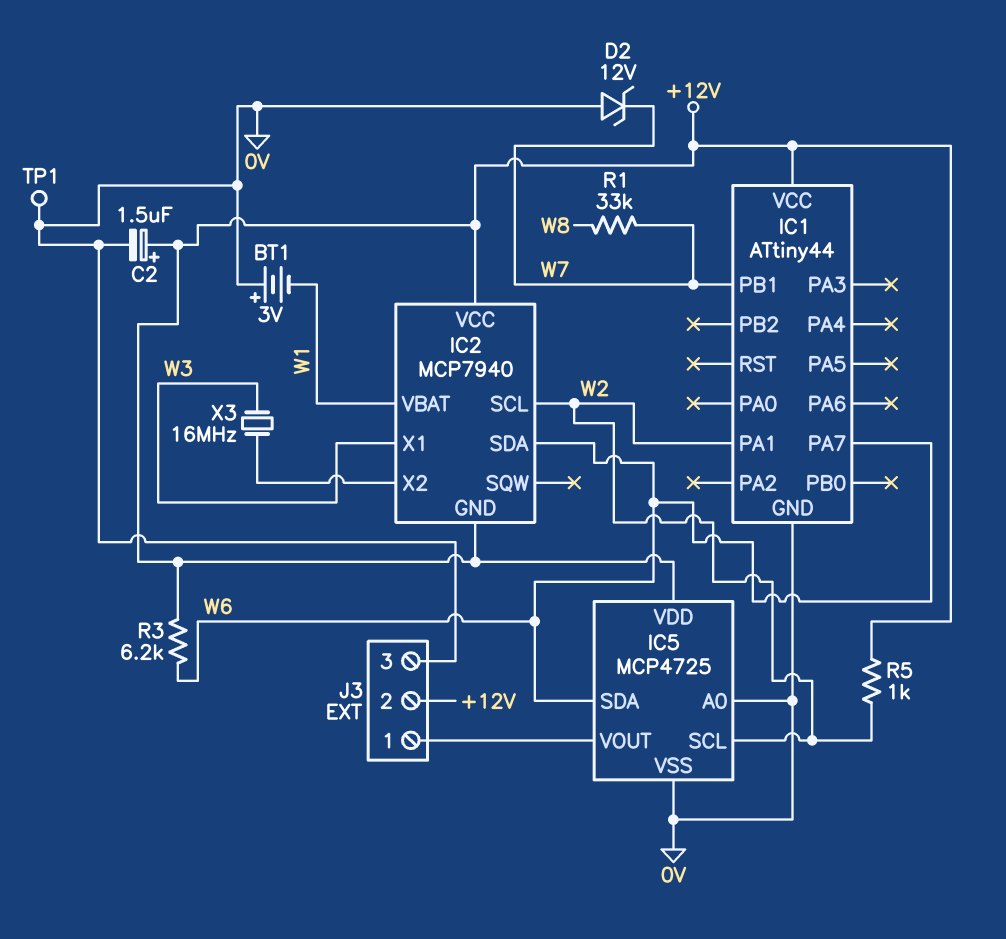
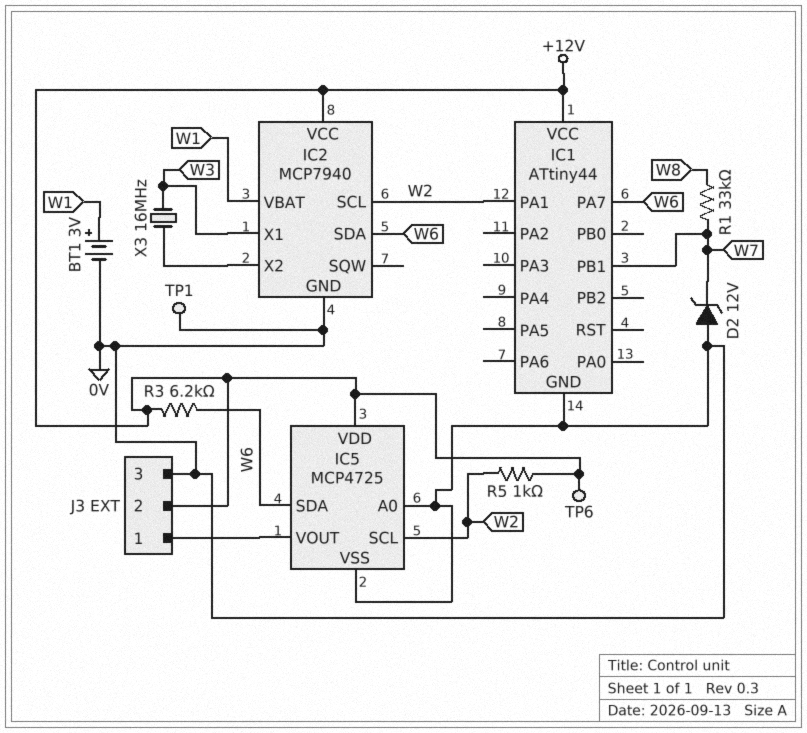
BT1: 3V (plus 0V, minus W1) -> 3V (plus W1, minus 0V)
C2: 1.5uF (plus +12V, minus 0V) -> none
IC2 pin GND: +12V -> 0V
TP6: none -> test point (+12V)

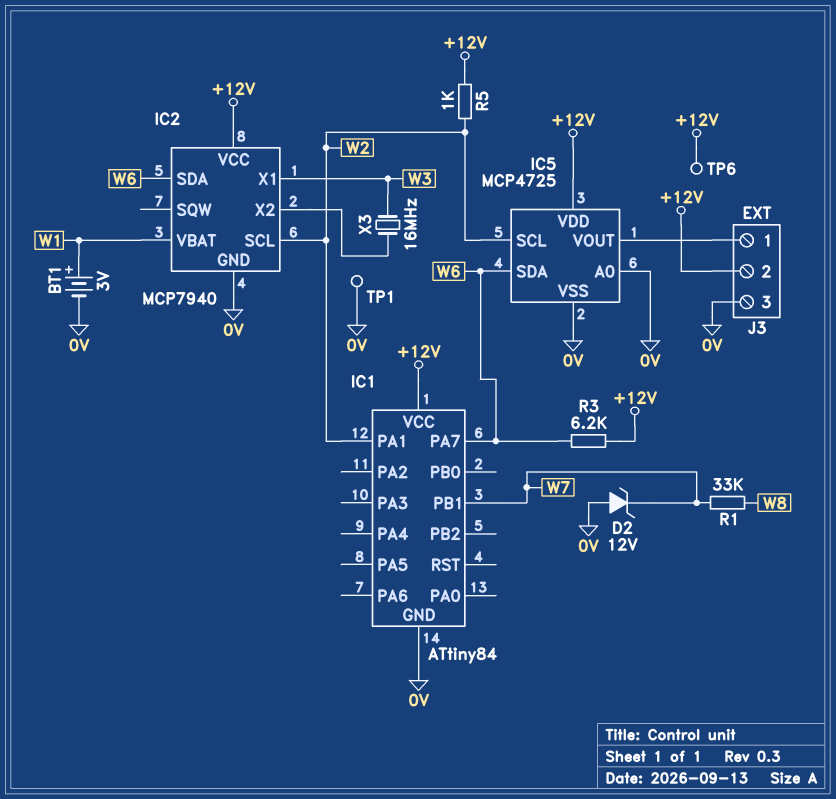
IC1: ATtiny44 -> ATtiny84

